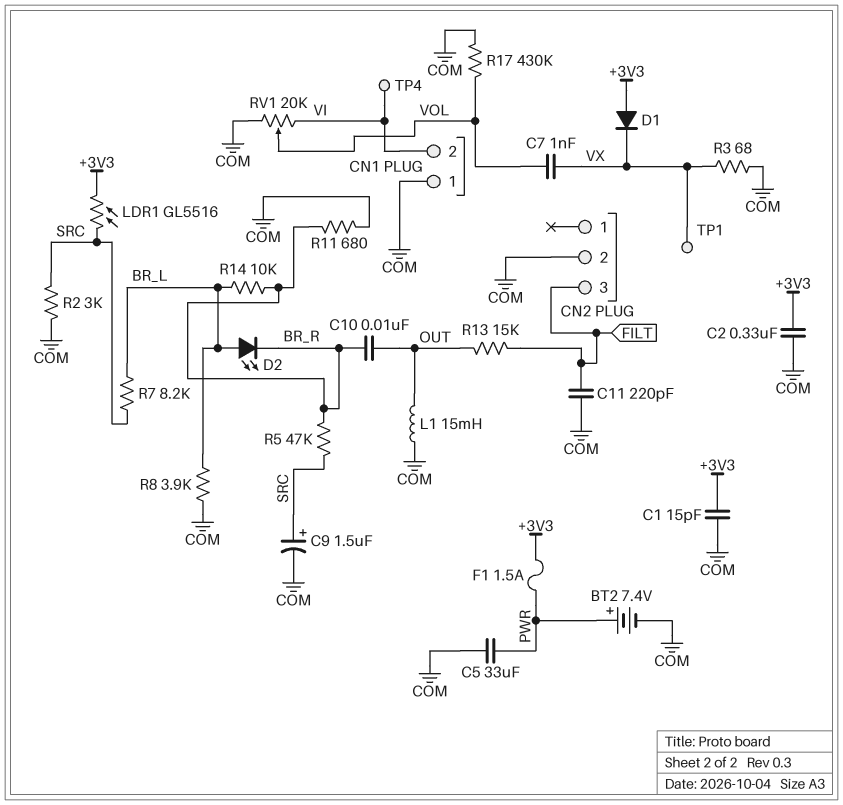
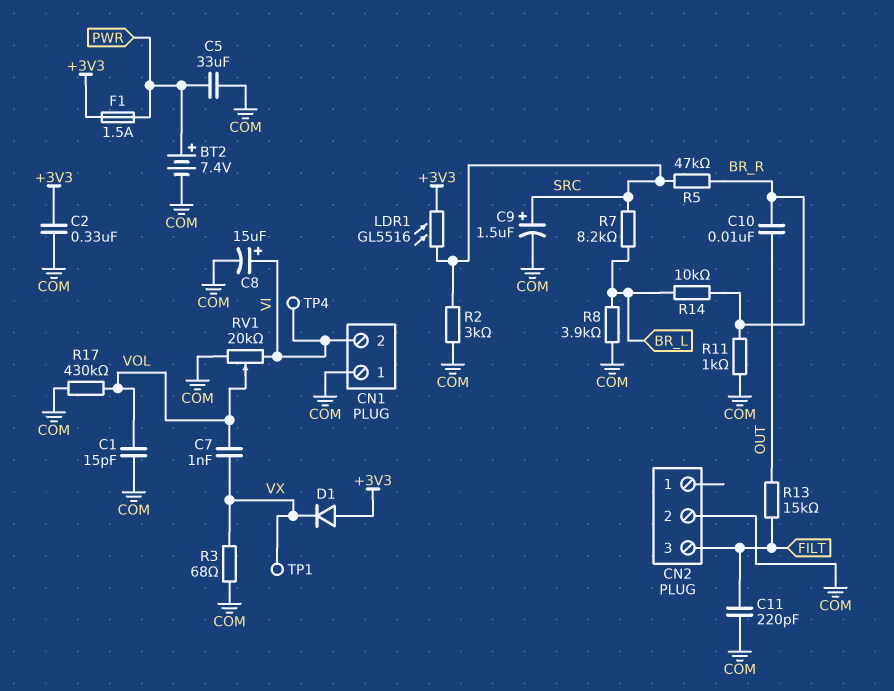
C1: 15pF (+3V3, COM) -> 15pF (COM, VOL)
C8: none -> 15uF (plus VI, minus COM)
D2: LED (A BR_L, K BR_R) -> none
L1: 15mH (COM, OUT) -> none
R11: 680 (BR_R, COM) -> 1k (BR_R, COM)

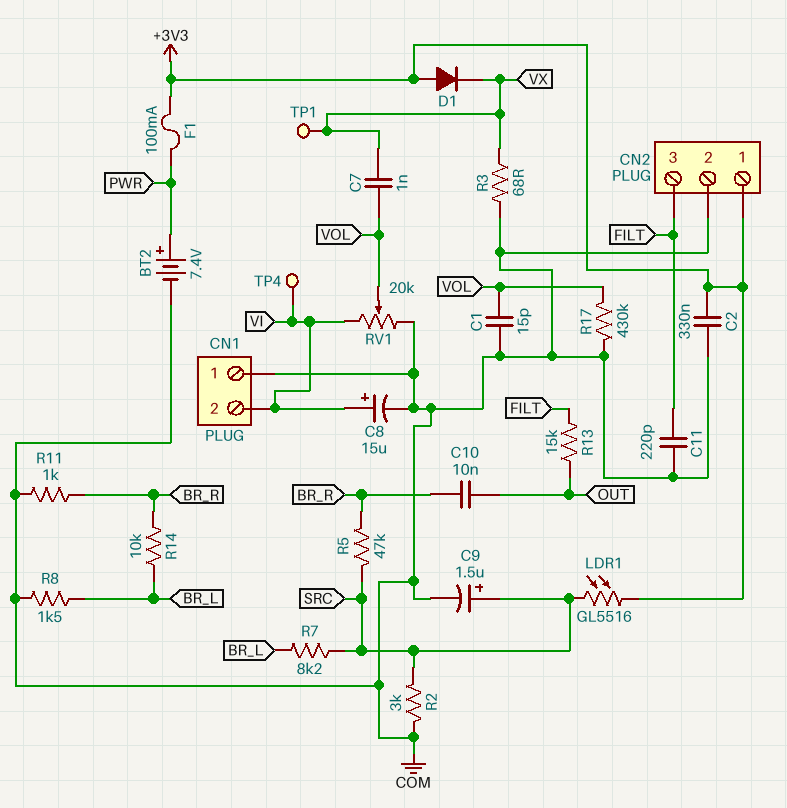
C5: 33uF (COM, PWR) -> none
CN2 pin 1: none -> +3V3
F1: 1.5A (+3V3, PWR) -> 100mA (+3V3, PWR)
R8: 3.9k (BR_L, COM) -> 1.5k (BR_L, COM)

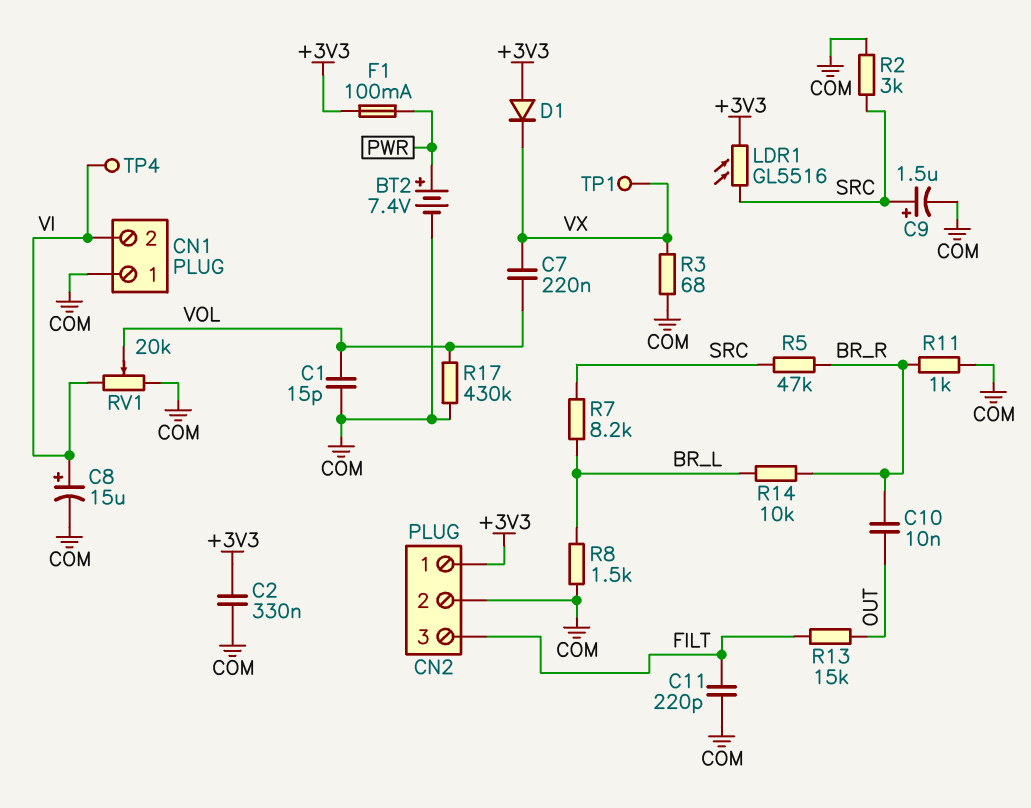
C7: 1nF (VOL, VX) -> 220nF (VOL, VX)

